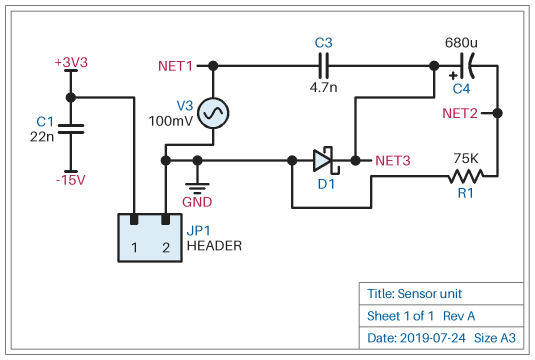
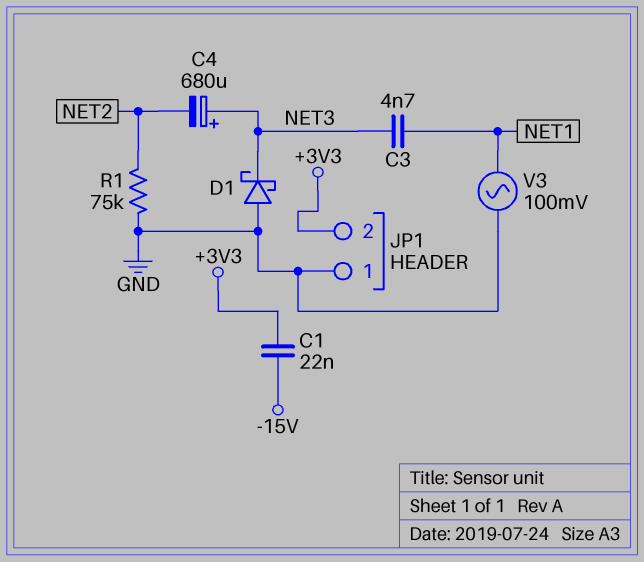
JP1 pin 1: +3V3 -> GND
JP1 pin 2: GND -> +3V3

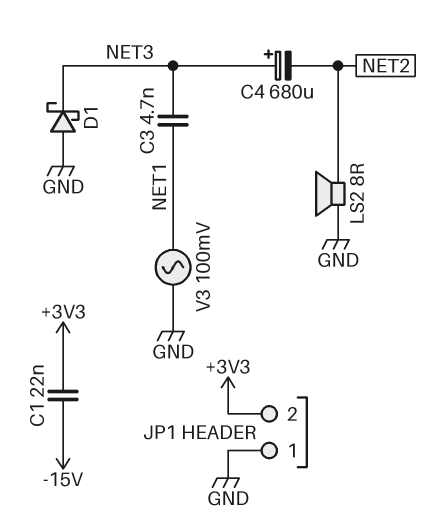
LS2: none -> speaker 8R (GND, NET2)
R1: 75k (GND, NET2) -> none

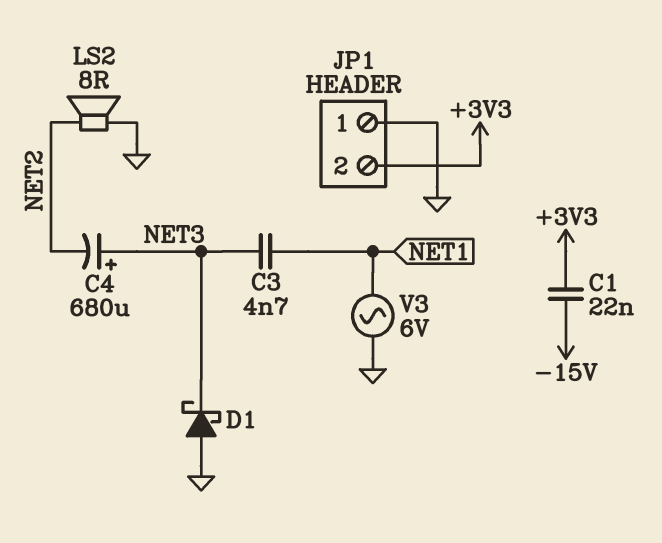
V3: AC 100mV (GND, NET1) -> AC 6V (GND, NET1)

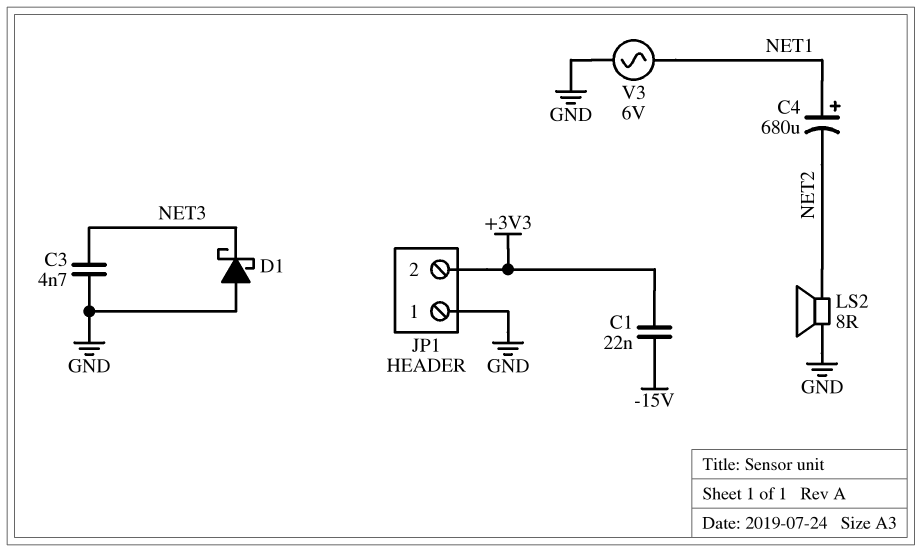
C3: 4.7nF (NET1, NET3) -> 4.7nF (GND, NET3)
C4: 680uF (plus NET3, minus NET2) -> 680uF (plus NET1, minus NET2)

